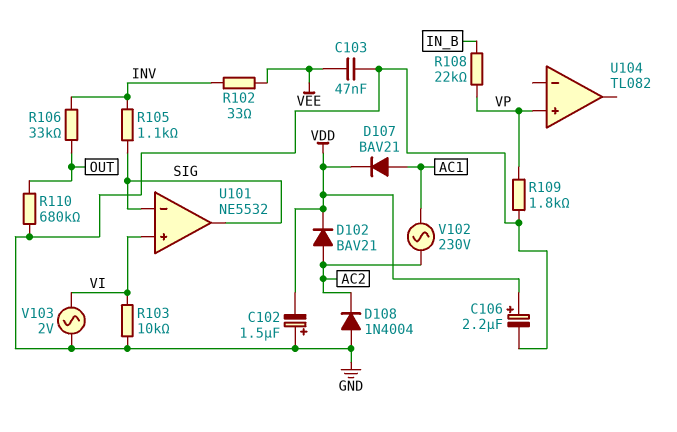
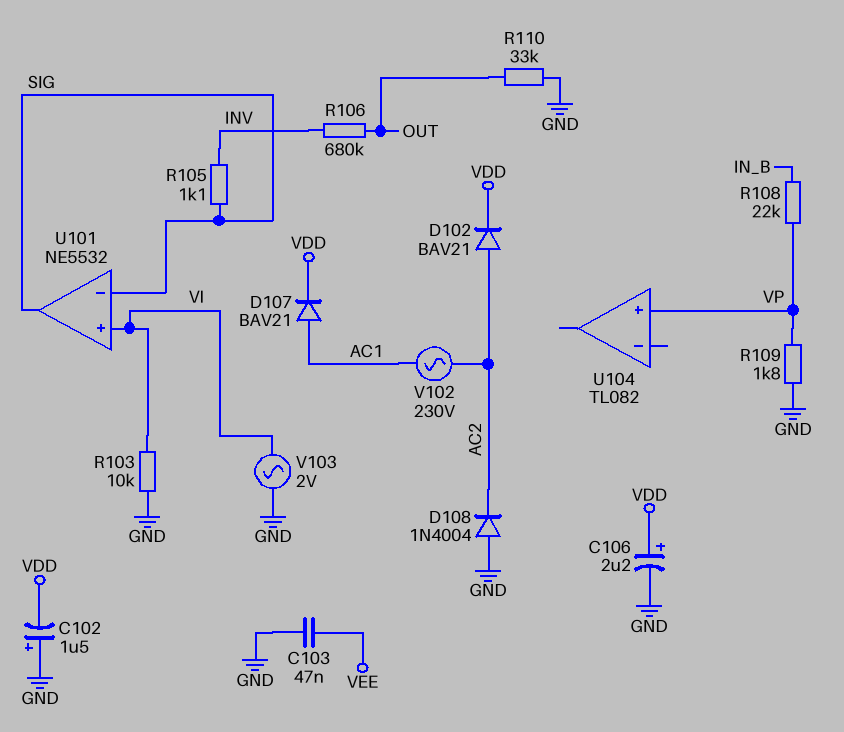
R102: 33 (INV, VEE) -> none
R106: 33k (INV, OUT) -> 680k (INV, OUT)
R110: 680k (GND, OUT) -> 33k (GND, OUT)

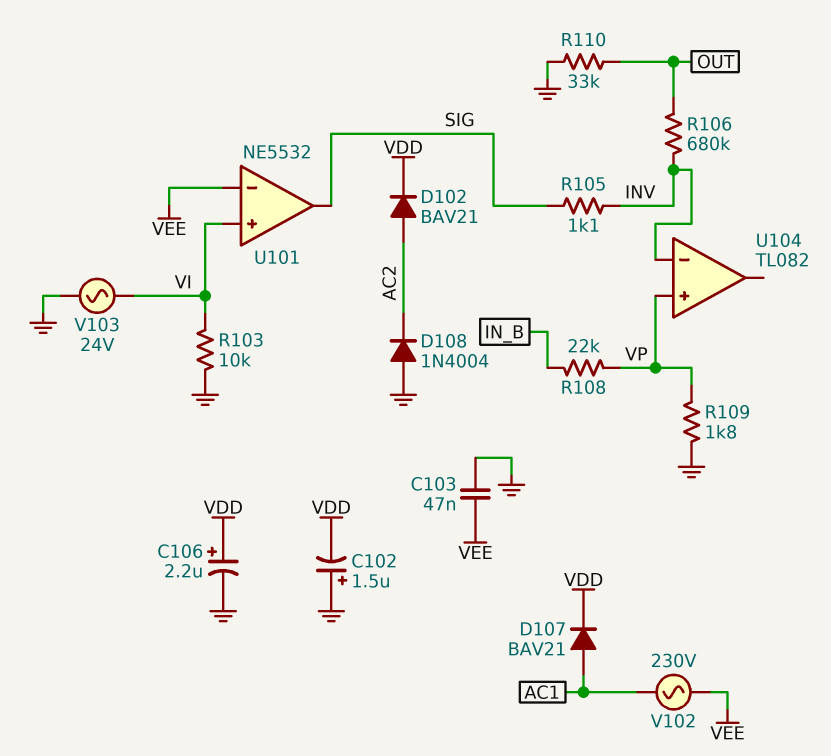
U101 pin in-: SIG -> VEE
U104 pin in-: none -> INV
V102: AC 230V (AC1, AC2) -> AC 230V (AC1, VEE)
V103: AC 2V (GND, VI) -> AC 24V (GND, VI)

